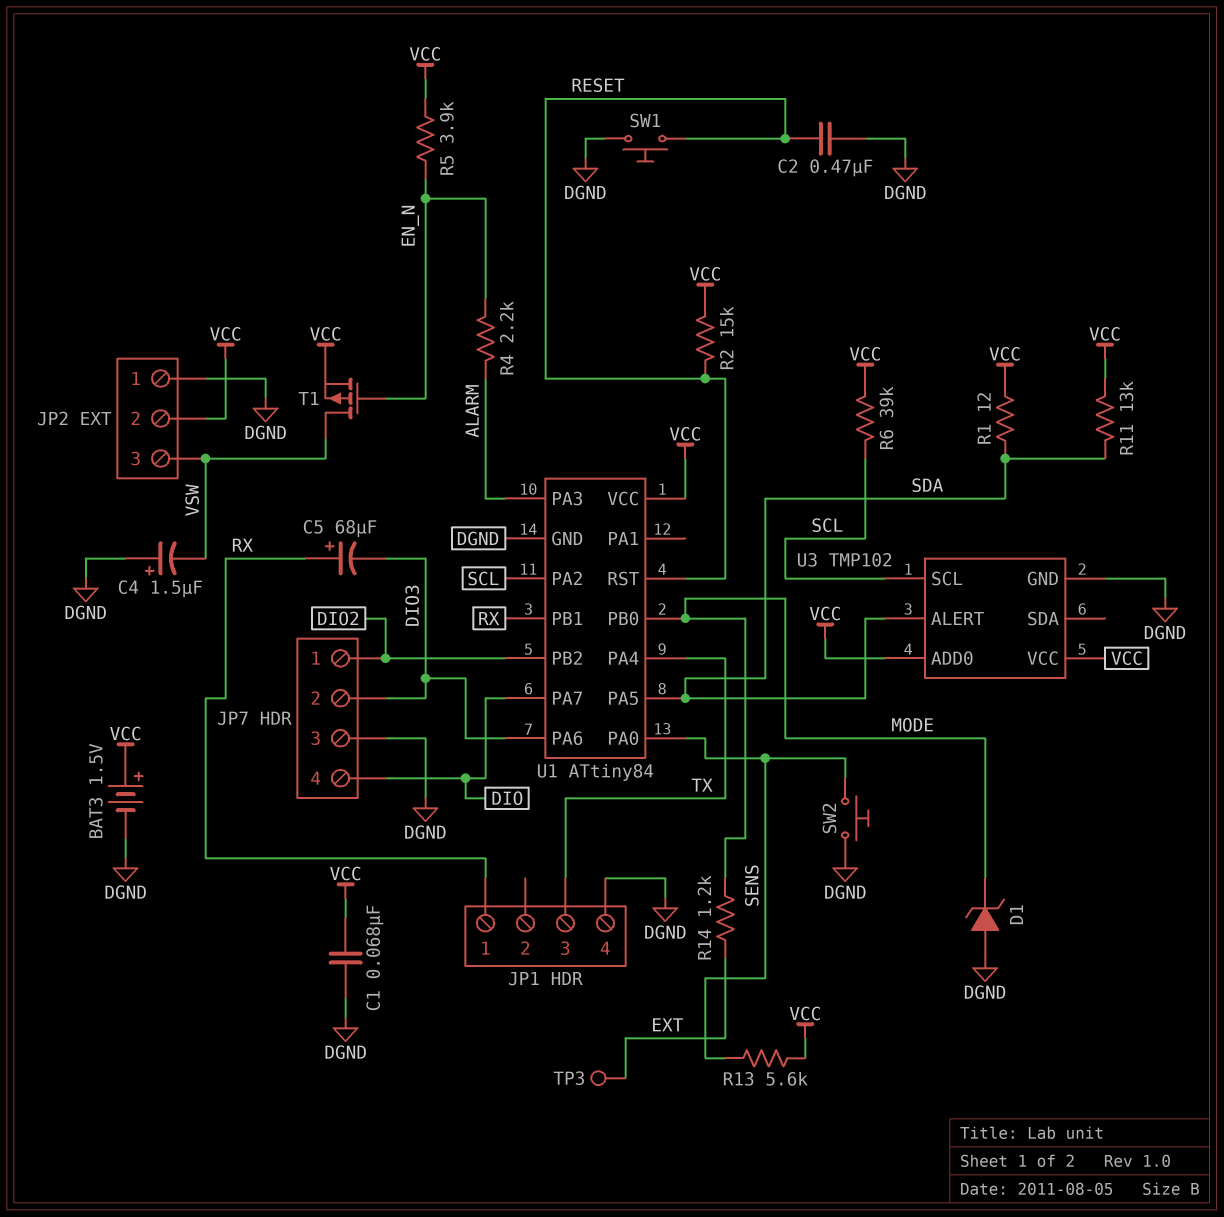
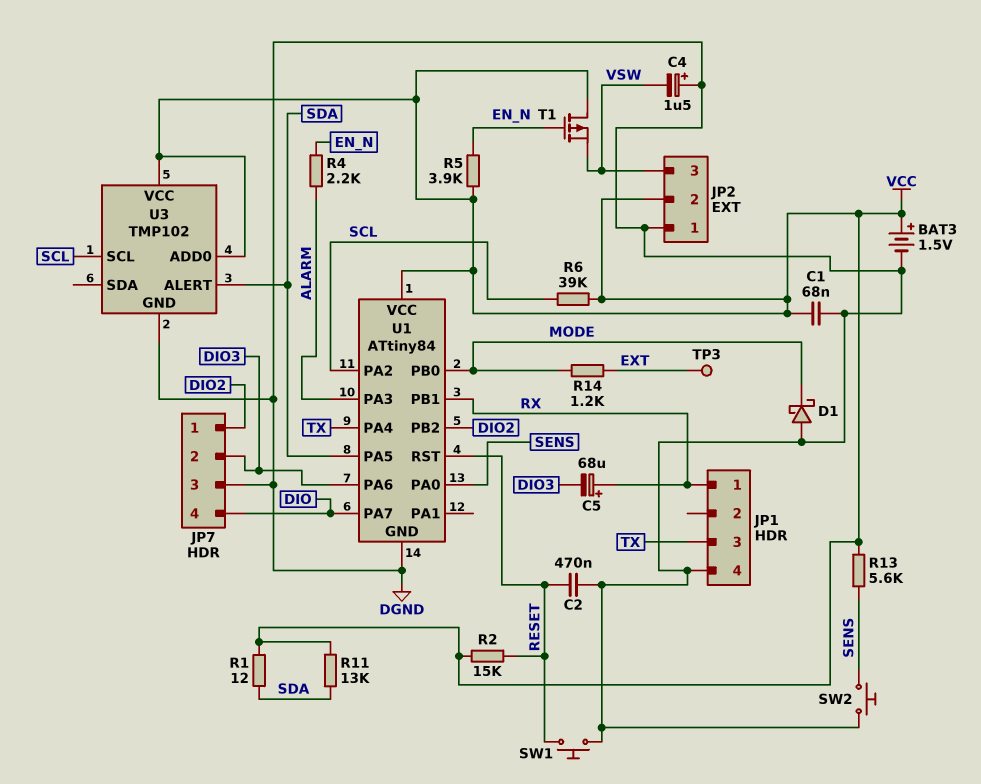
D1: zener (A DGND, K MODE) -> schottky (A DGND, K MODE)
T1: PMOS (G EN_N, D VSW, S VCC) -> PMOS (G EN_N, D VCC, S VSW)

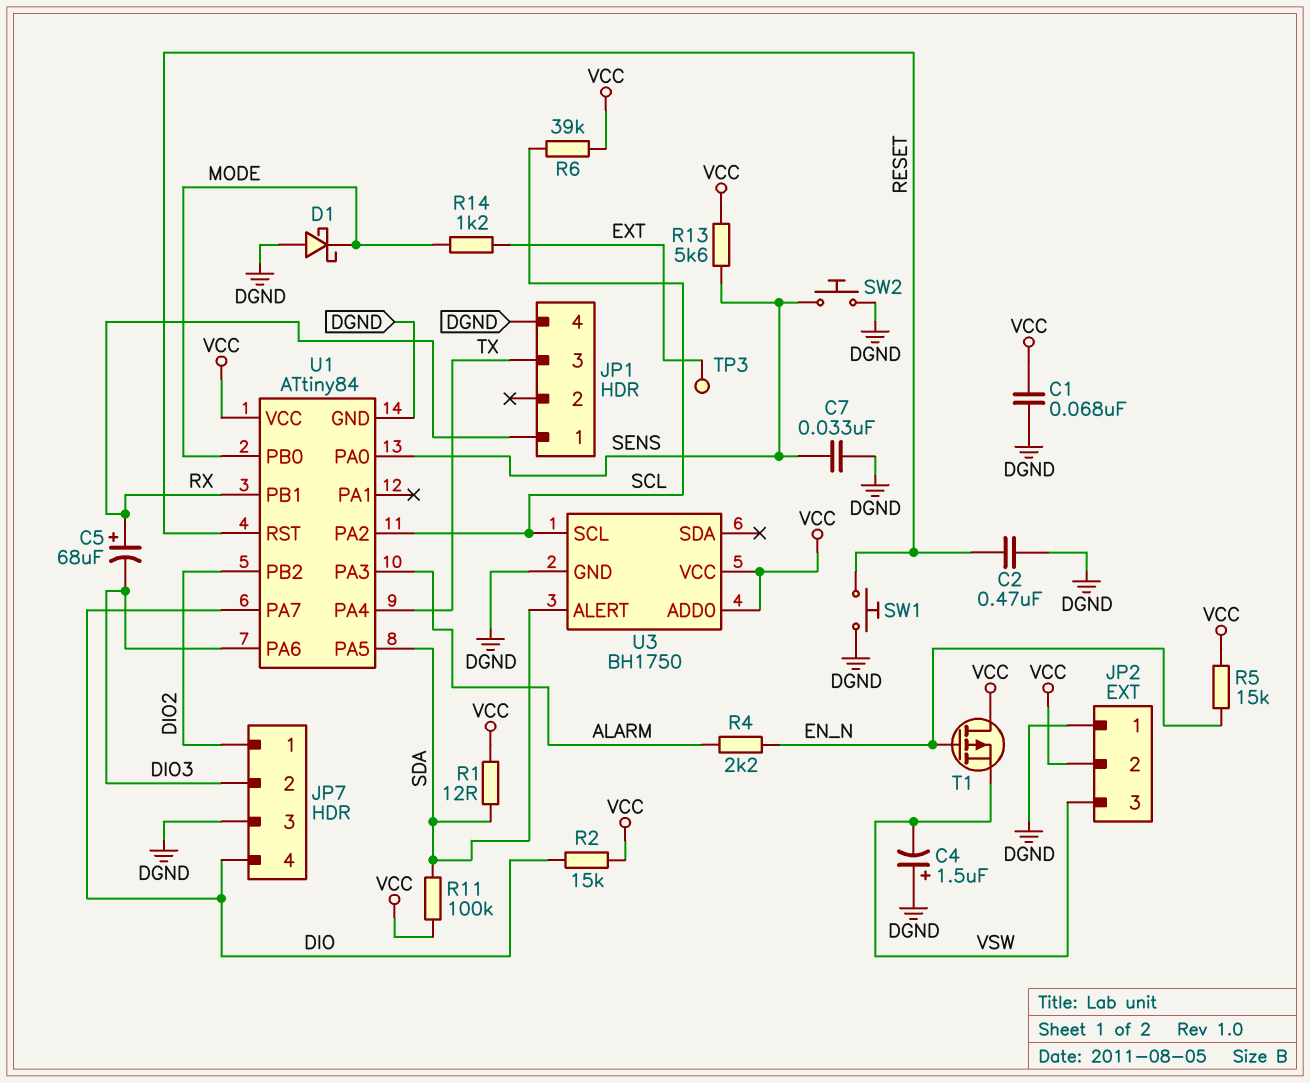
BAT3: 1.5V (plus VCC, minus DGND) -> none
C7: none -> 33nF (DGND, SENS)
R2: 15k (RESET, VCC) -> 15k (DIO, VCC)
R5: 3.9k (EN_N, VCC) -> 15k (EN_N, VCC)
R11: 13k (SDA, VCC) -> 100k (SDA, VCC)
U3: TMP102 -> BH1750

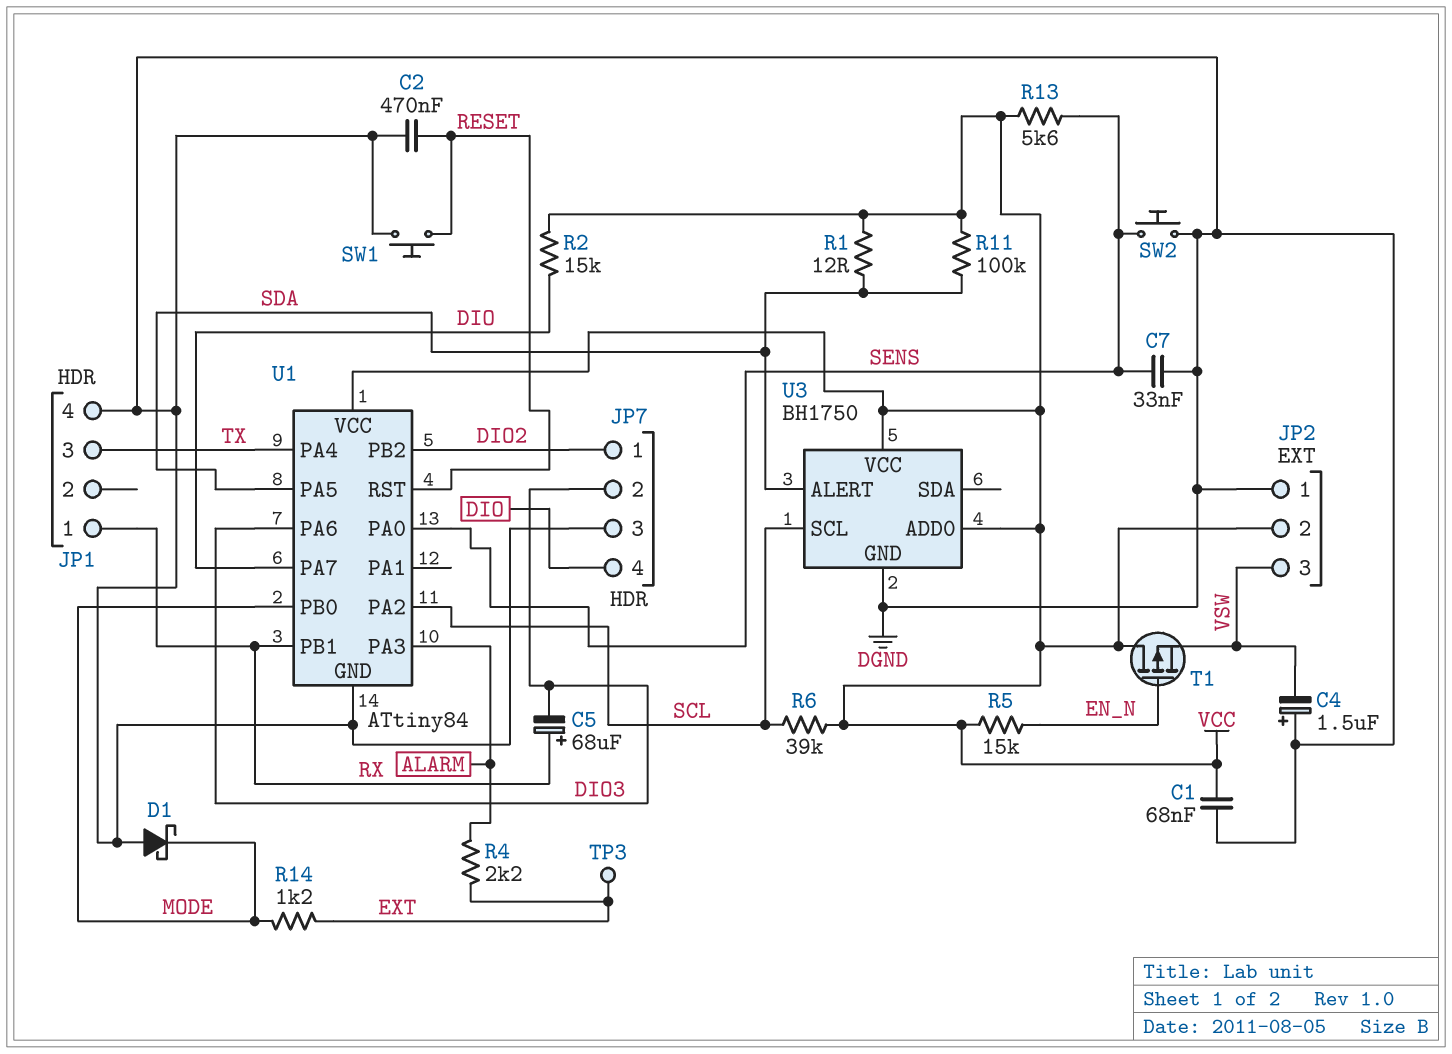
R4: 2.2k (ALARM, EN_N) -> 2.2k (ALARM, EXT)

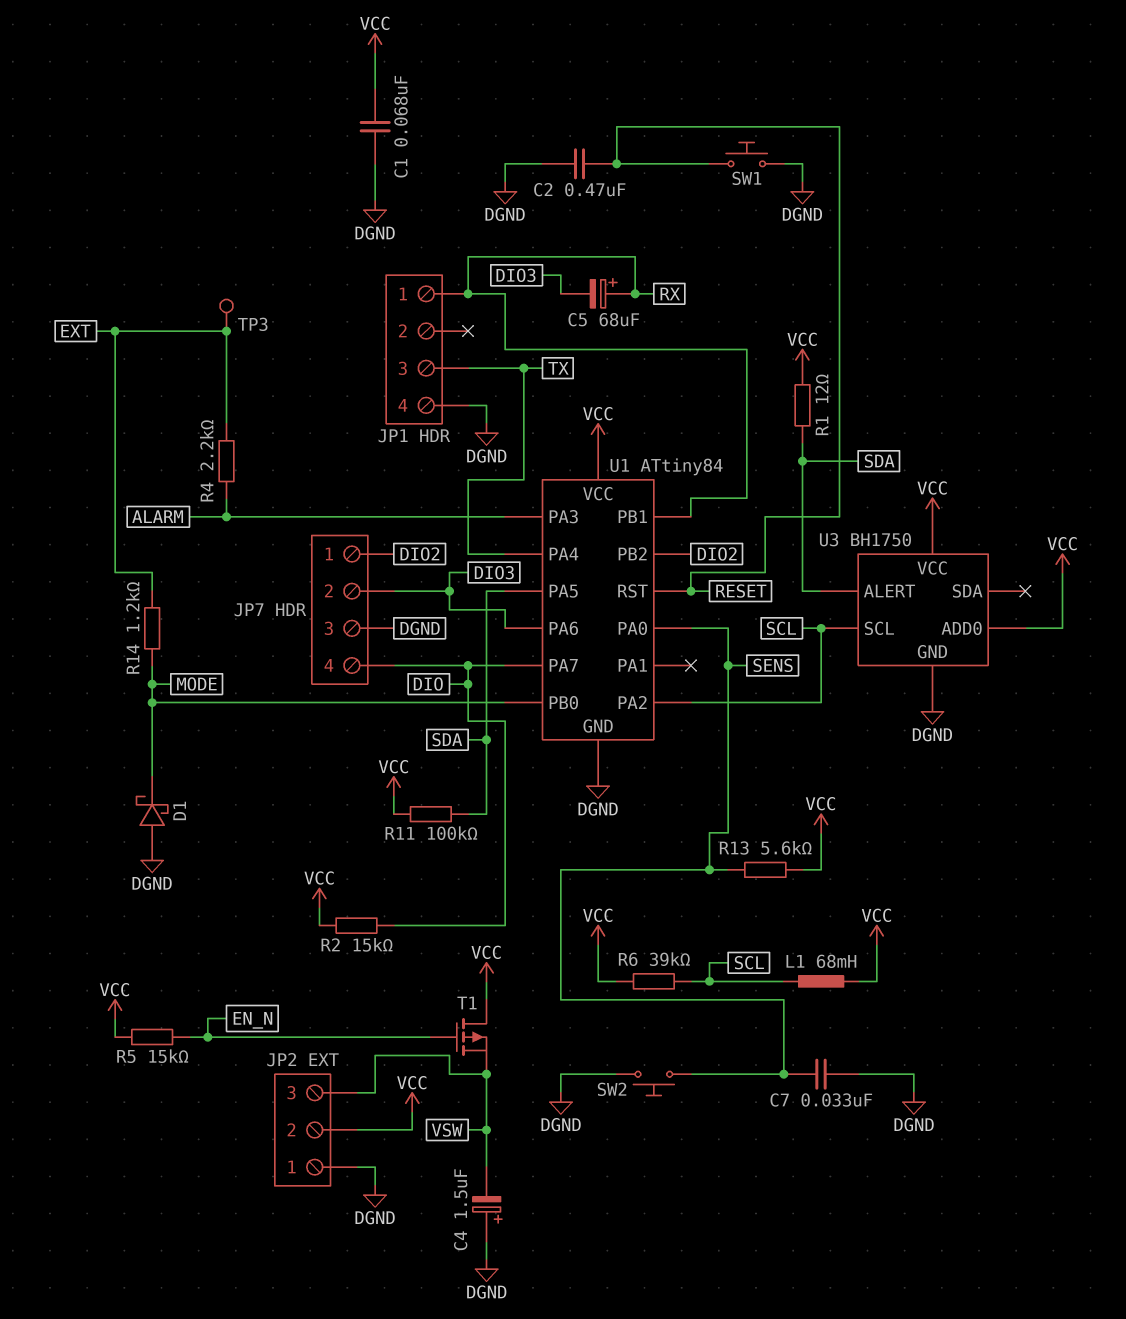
L1: none -> 68mH (SCL, VCC)

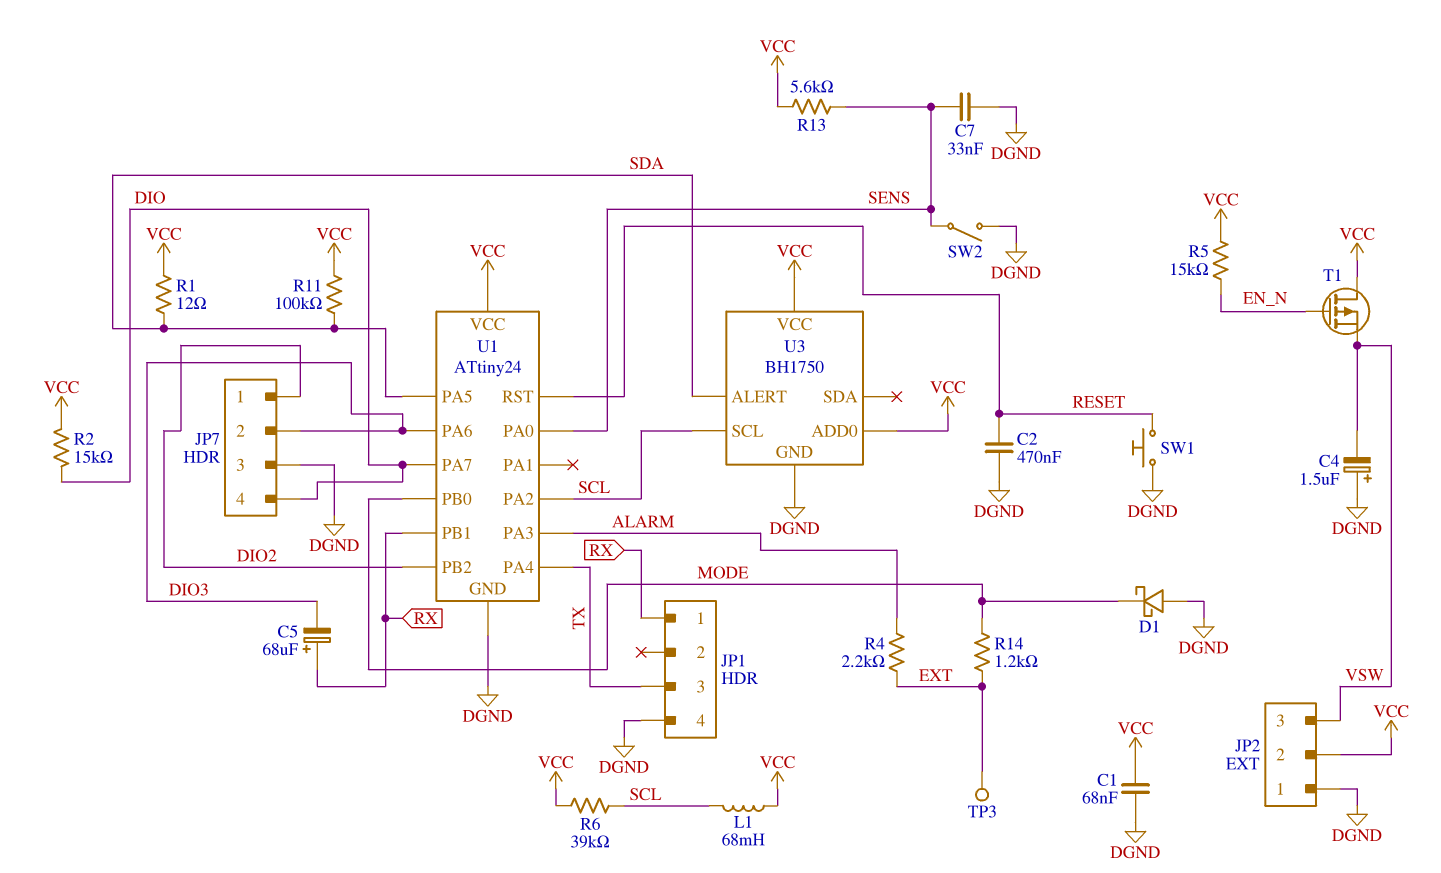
SW2: button (DGND, SENS) -> switch (DGND, SENS)
U1: ATtiny84 -> ATtiny24

